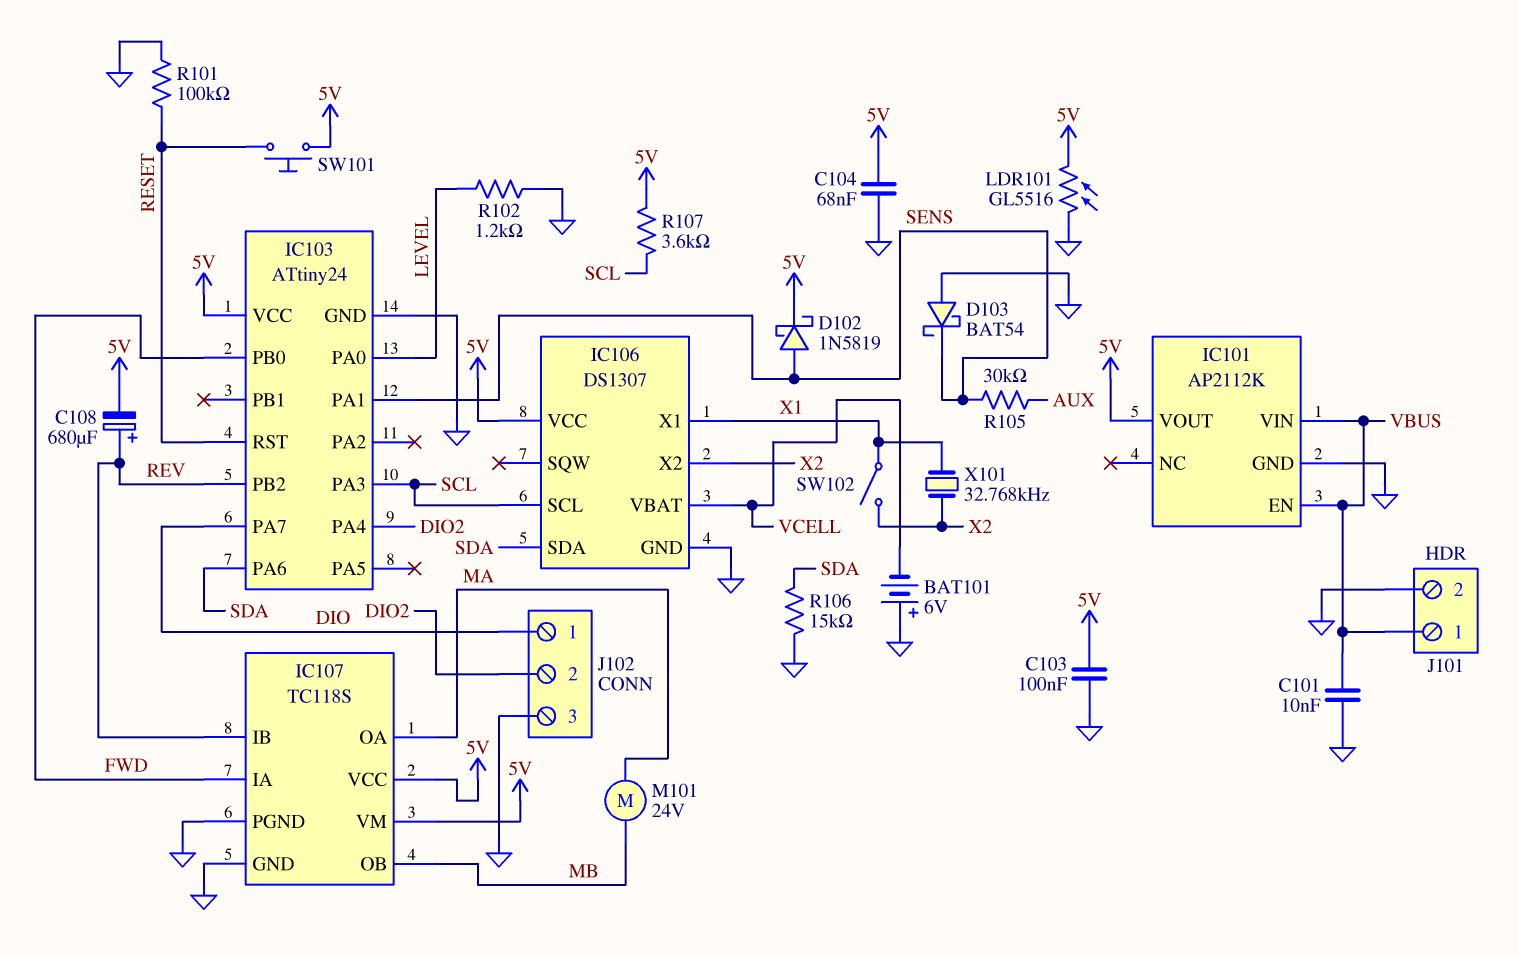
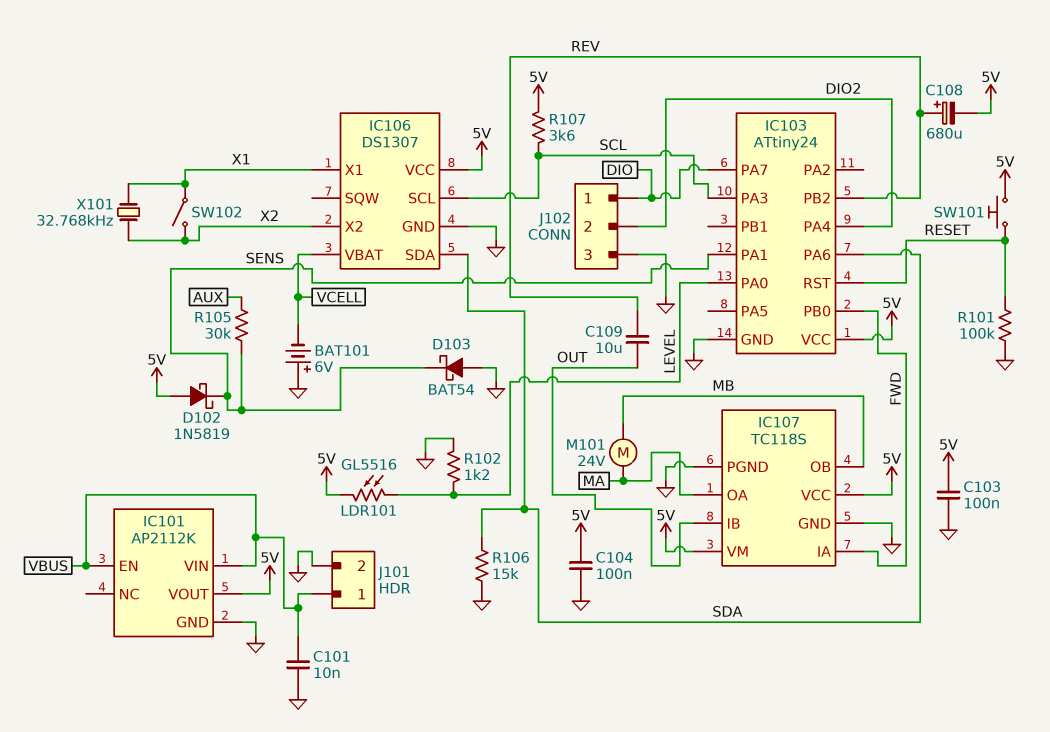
C104: 68nF (5V, GND) -> 100nF (5V, GND)
C109: none -> 10uF (OUT, REV)
D102: schottky 1N5819 (A SENS, K 5V) -> schottky 1N5819 (A 5V, K SENS)
IC107 pin IB: REV -> OUT
LDR101: GL5516 (5V, GND) -> GL5516 (5V, LEVEL)

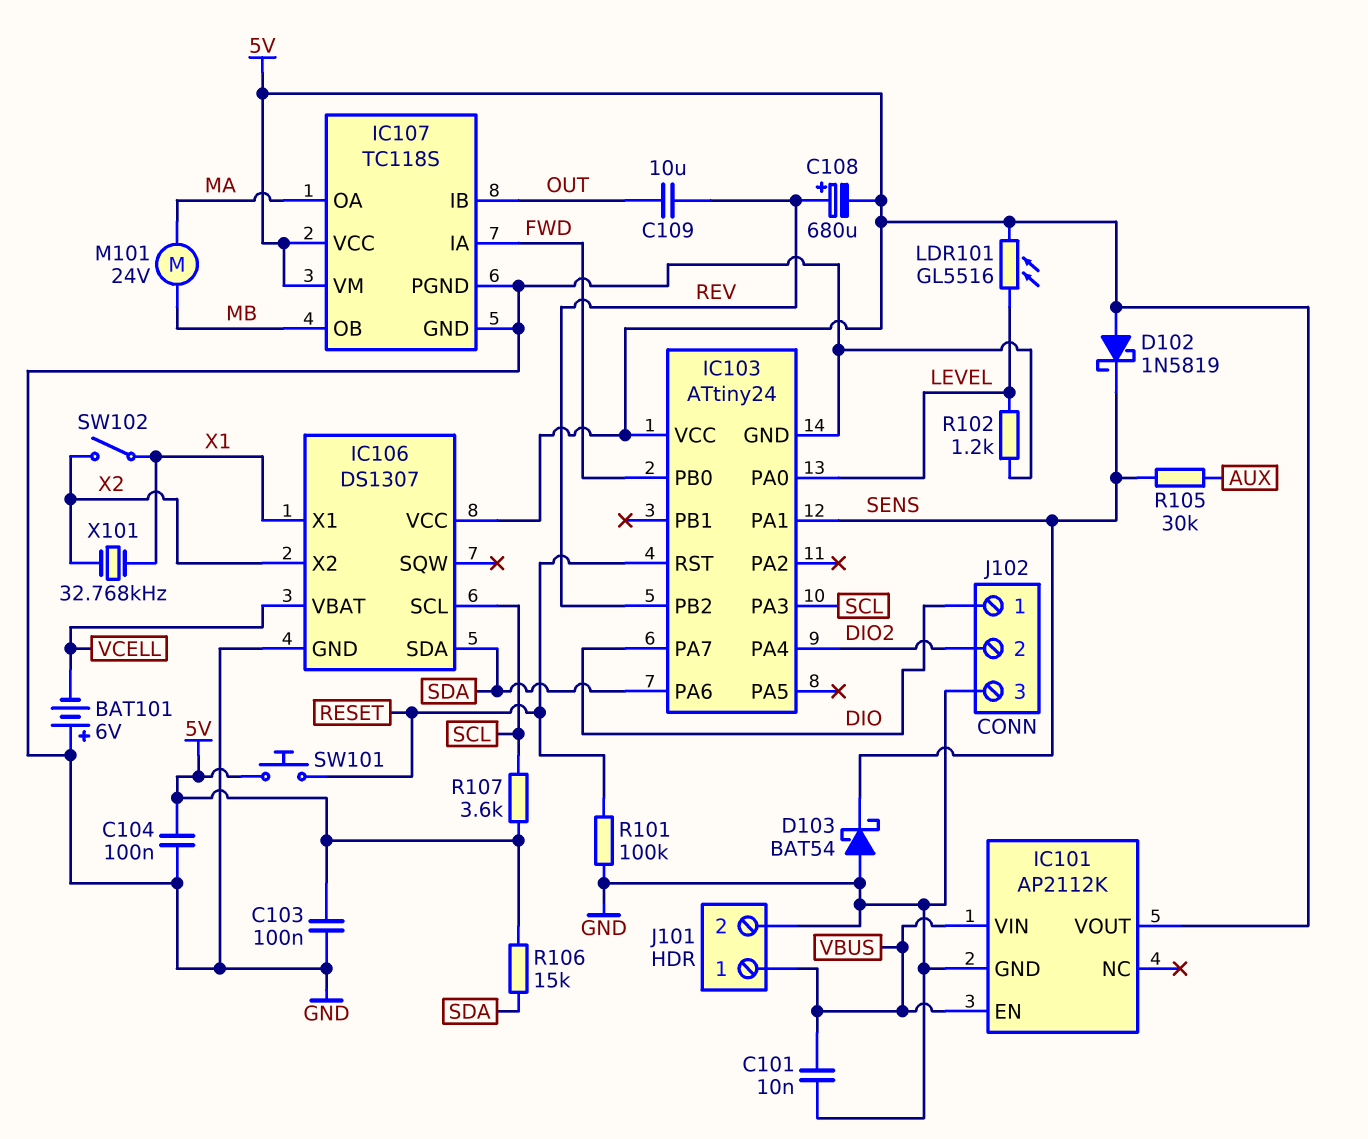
R106: 15k (GND, SDA) -> 15k (5V, SDA)

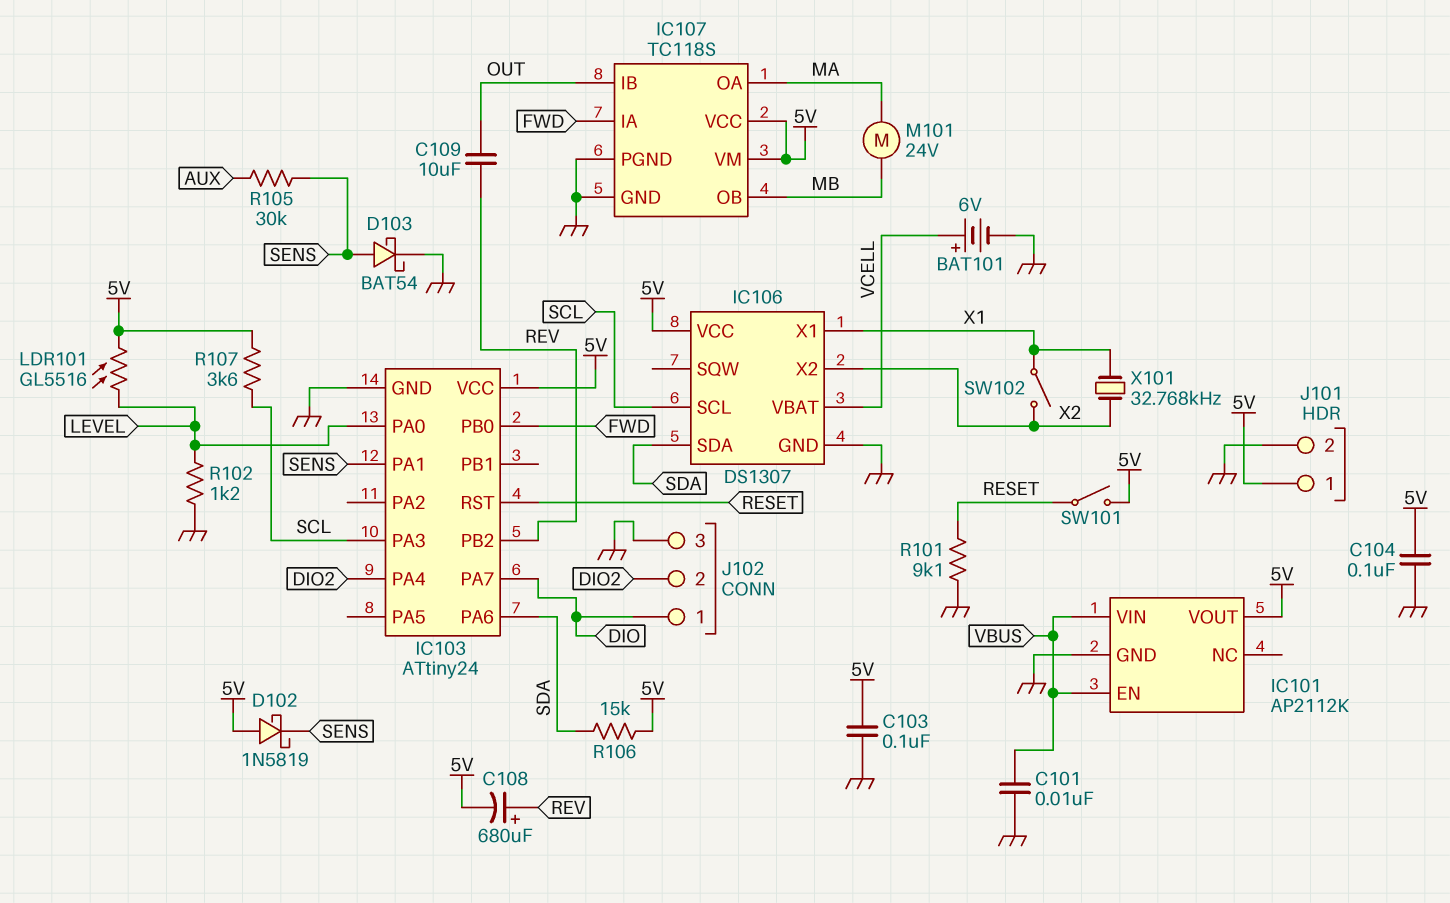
BAT101: 6V (plus GND, minus VCELL) -> 6V (plus VCELL, minus GND)
D103: schottky BAT54 (A GND, K SENS) -> schottky BAT54 (A SENS, K GND)
J101 pin 1: VBUS -> 5V
R101: 100k (GND, RESET) -> 9.1k (GND, RESET)
SW101: button (5V, RESET) -> switch (5V, RESET)

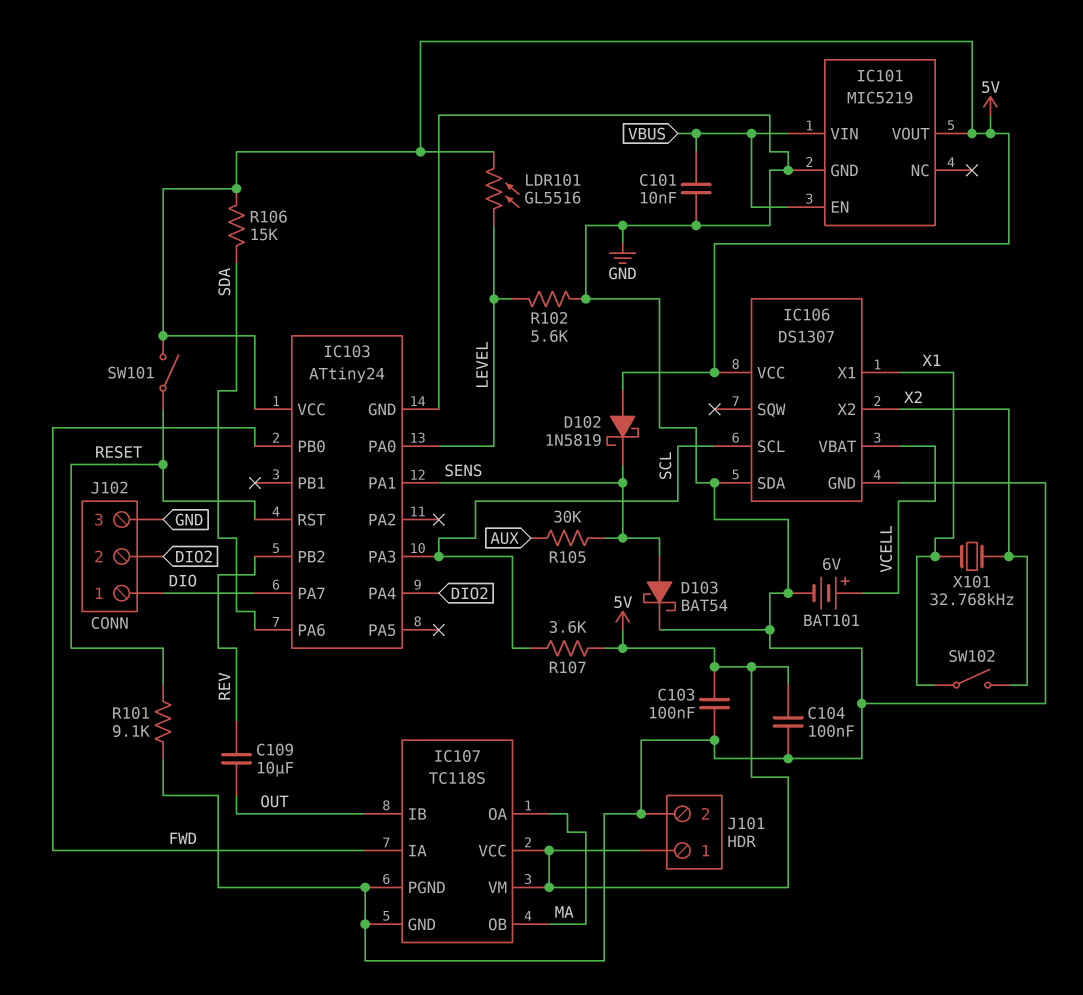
C108: 680uF (plus REV, minus 5V) -> none
IC101: AP2112K -> MIC5219
IC106 pin SDA: SDA -> GND
IC107 pin OB: MB -> MA
M101: motor 24V (MA, MB) -> none
R102: 1.2k (GND, LEVEL) -> 5.6k (GND, LEVEL)

